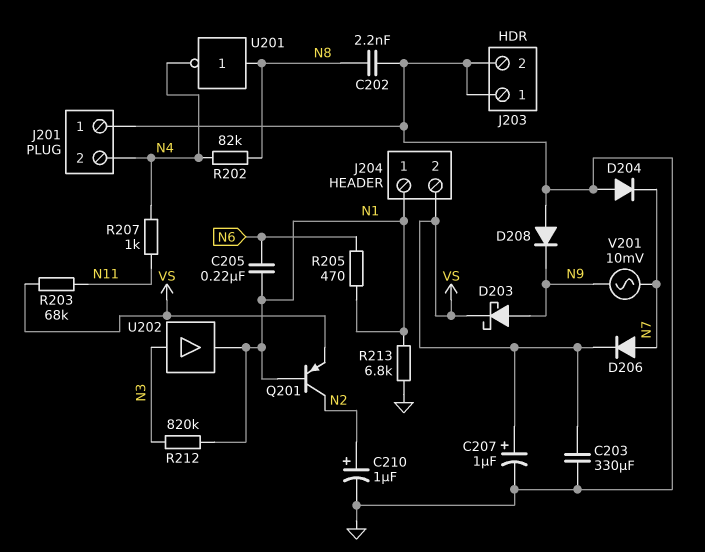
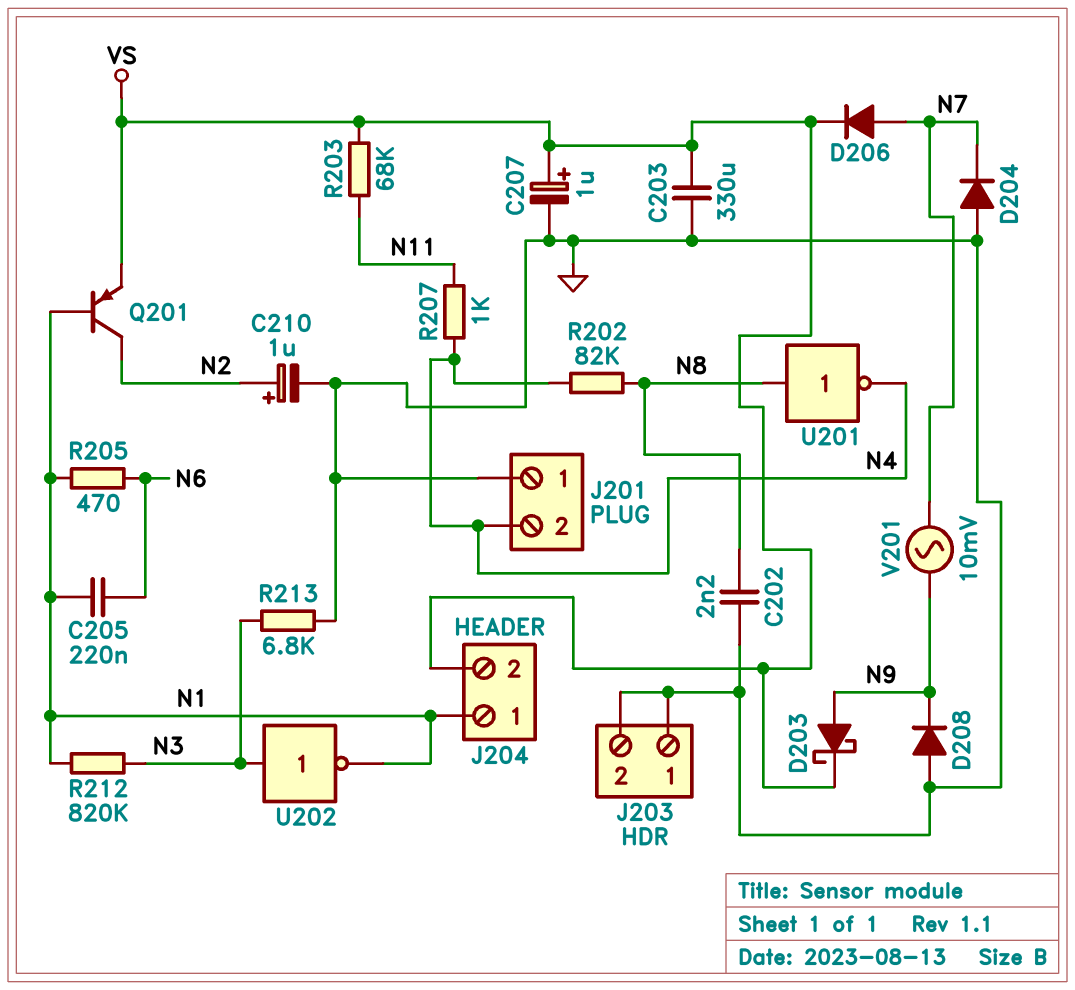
R213: 6.8k (GND, N1) -> 6.8k (GND, N3)
U202: buffer (in N3, out N1) -> NOT (in N3, out N1)

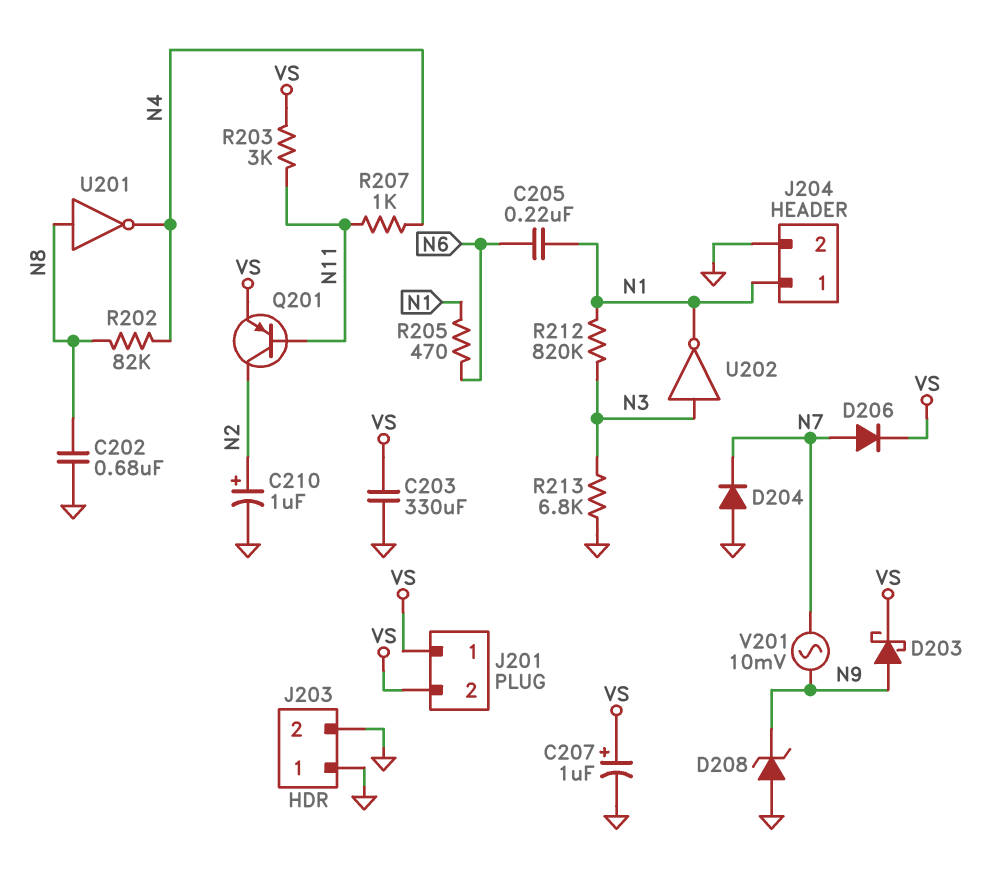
C202: 2.2nF (GND, N8) -> 680nF (GND, N8)
D208: diode (A GND, K N9) -> zener (A GND, K N9)
J201 pin 1: GND -> VS
J201 pin 2: N4 -> VS
J204 pin 2: VS -> GND
Q201: PNP (B N1, C N2, E VS) -> PNP (B N11, C N2, E VS)
R203: 68k (N11, VS) -> 3k (N11, VS)

